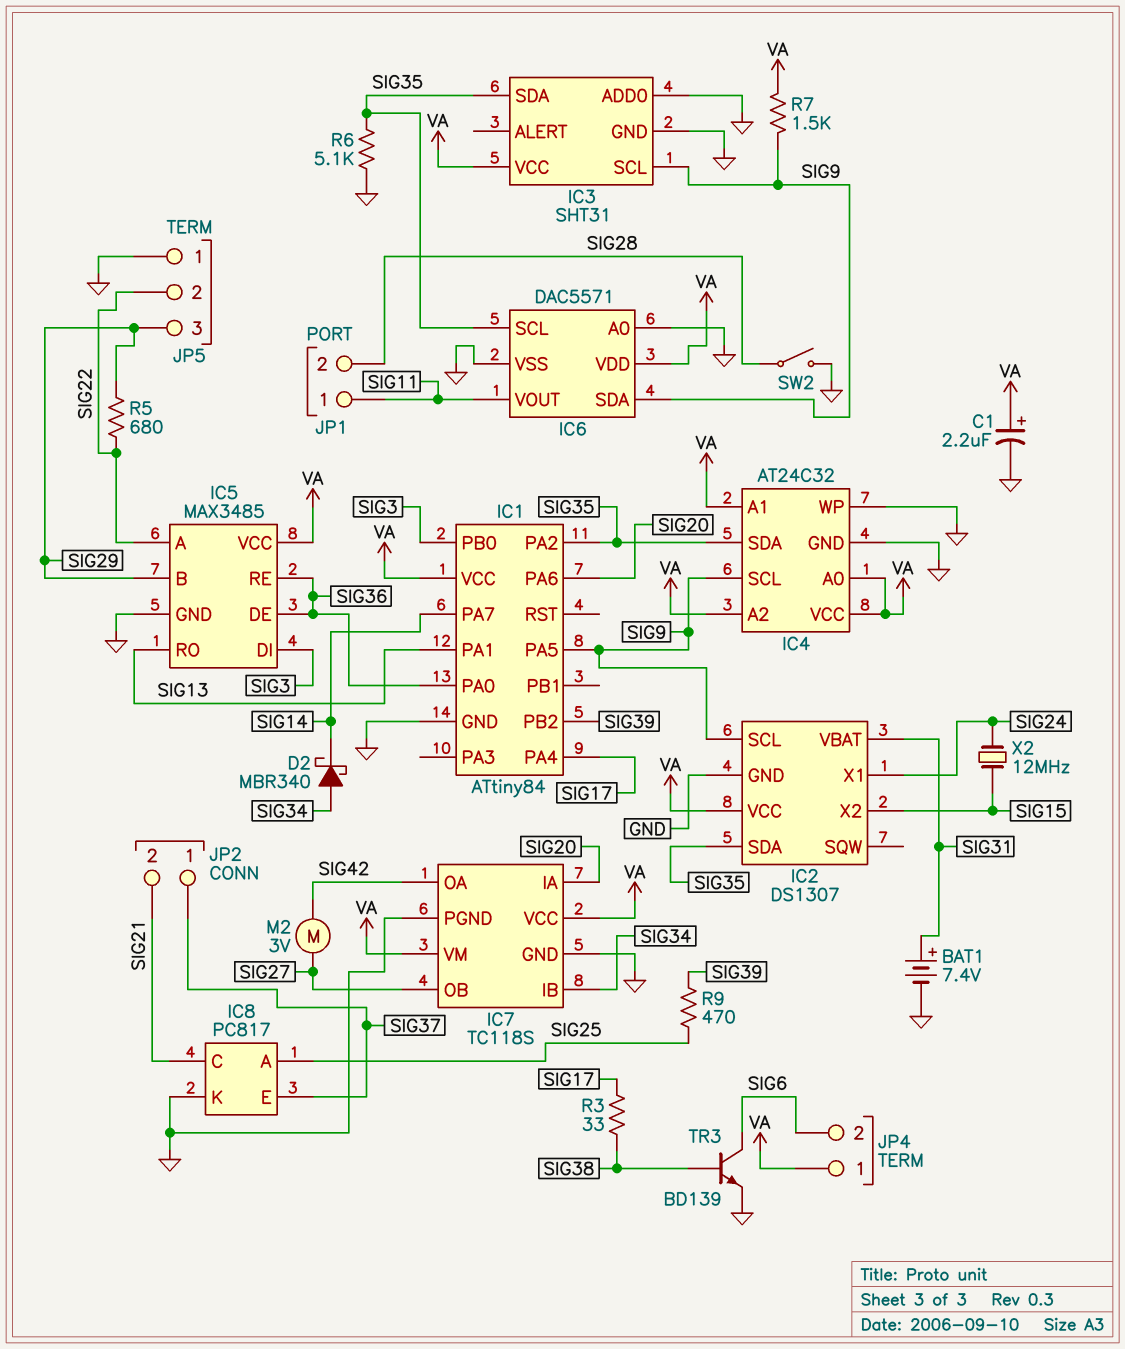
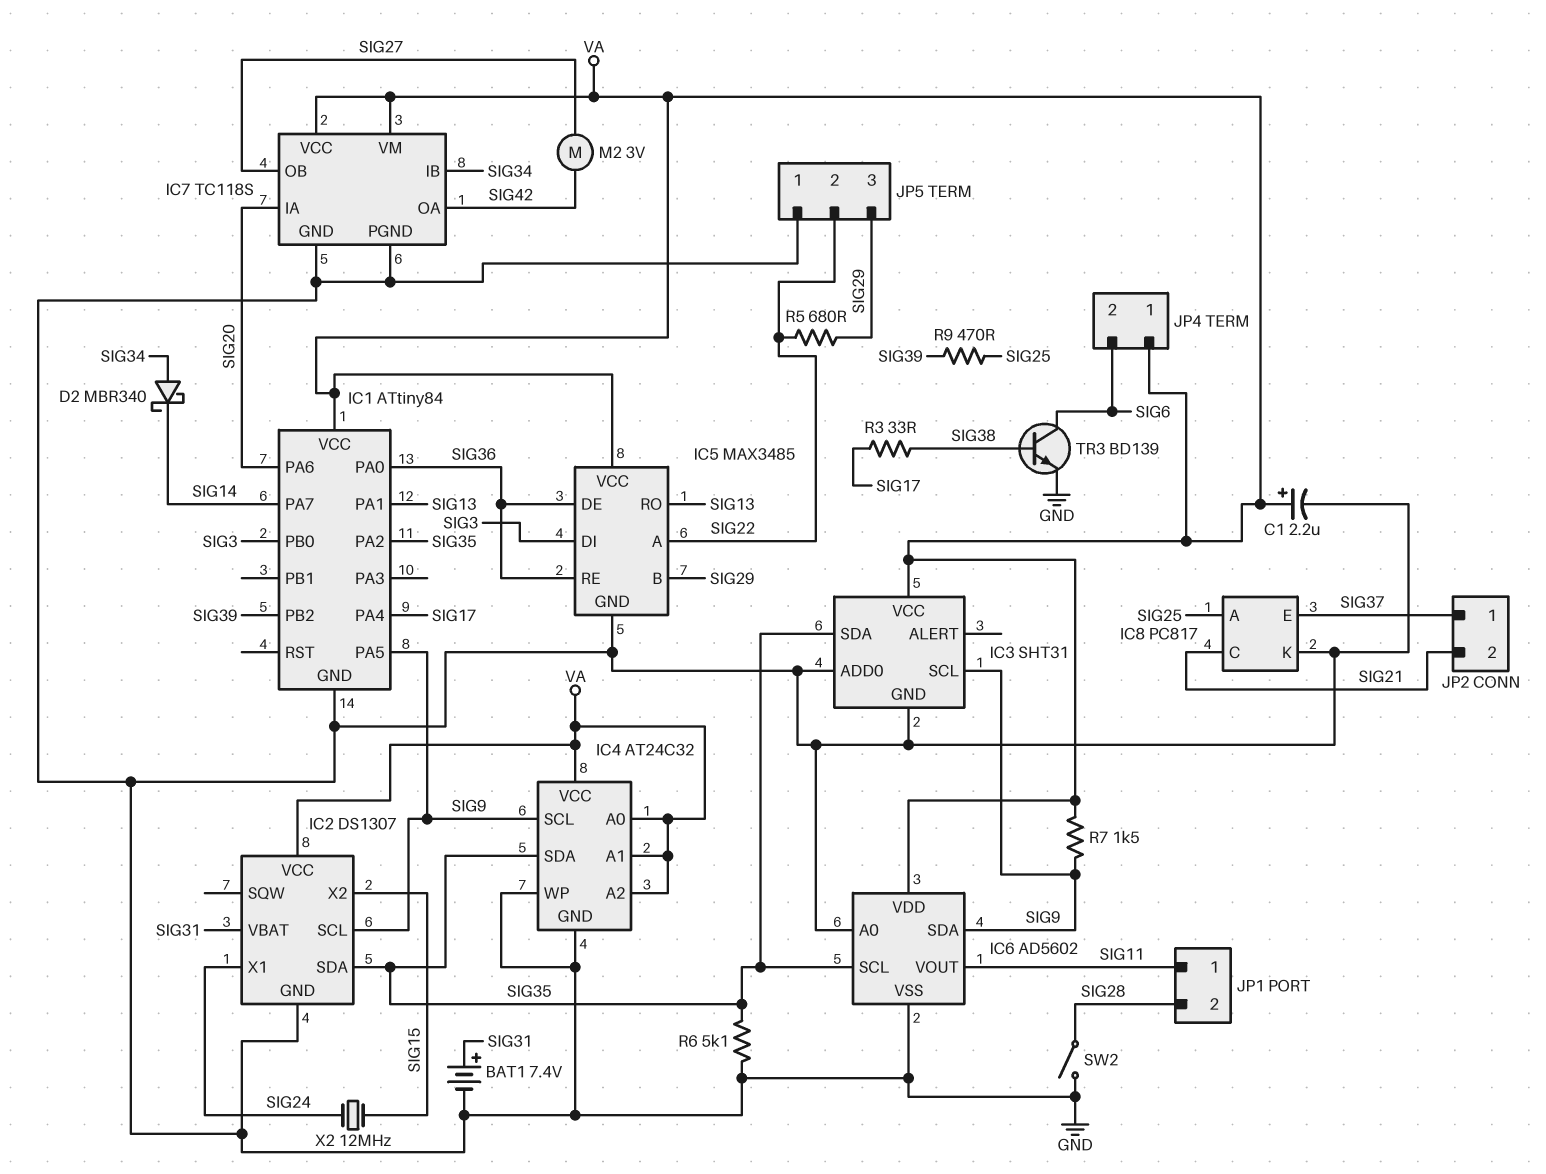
IC6: DAC5571 -> AD5602

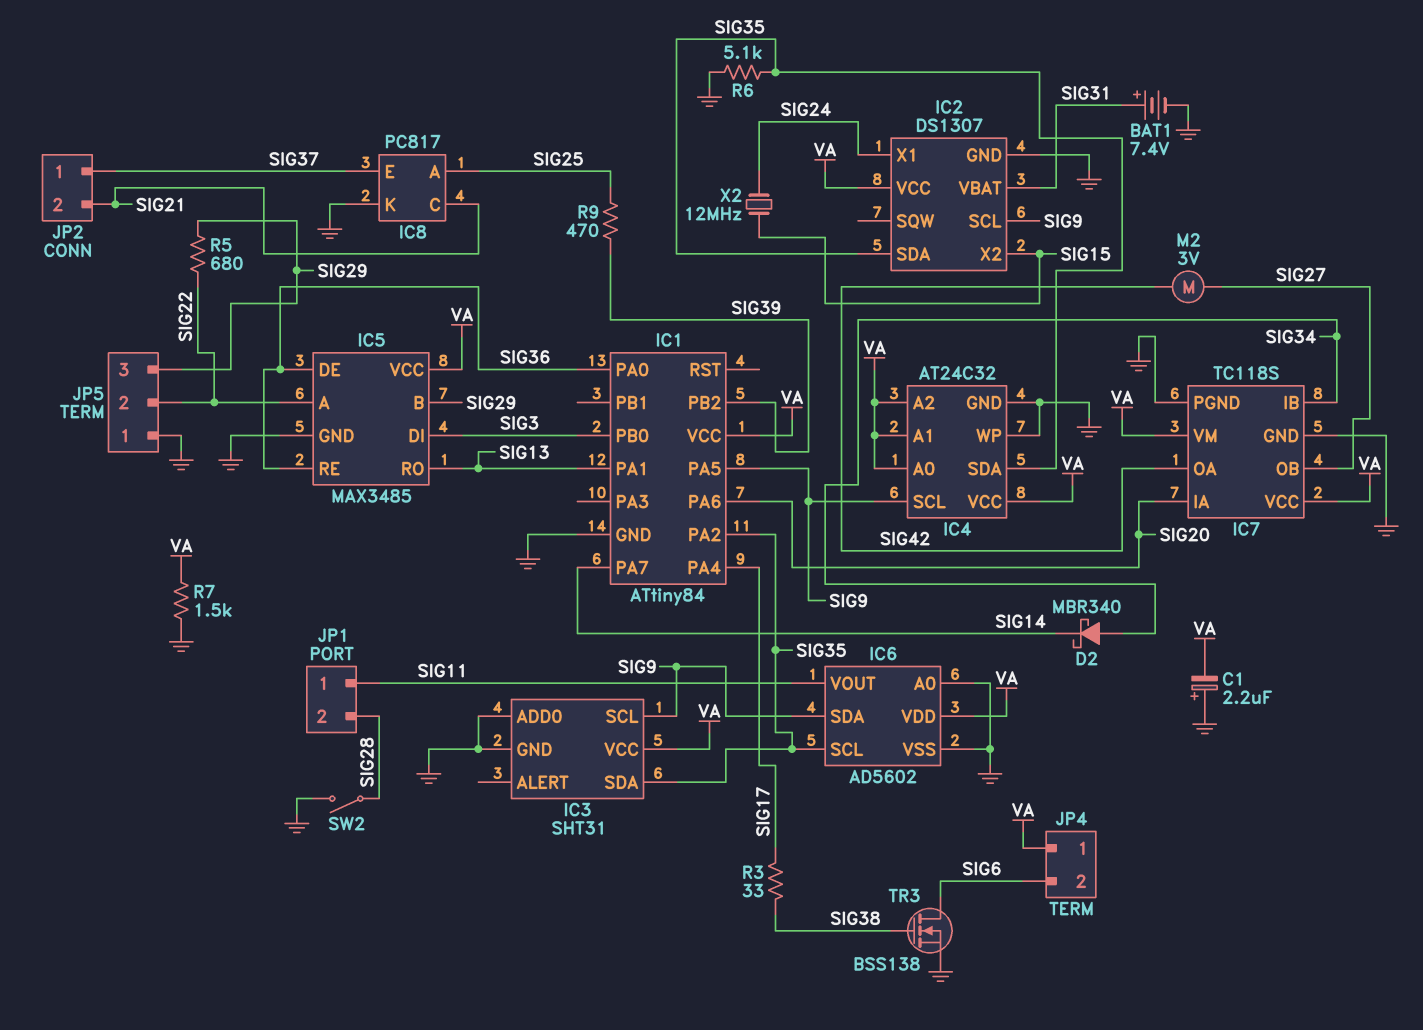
C1: 2.2uF (plus VA, minus GND) -> 2.2uF (plus GND, minus VA)
R7: 1.5k (SIG9, VA) -> 1.5k (GND, VA)
TR3: NPN BD139 (B SIG38, C SIG6, E GND) -> NMOS BSS138 (G SIG38, D SIG6, S GND)

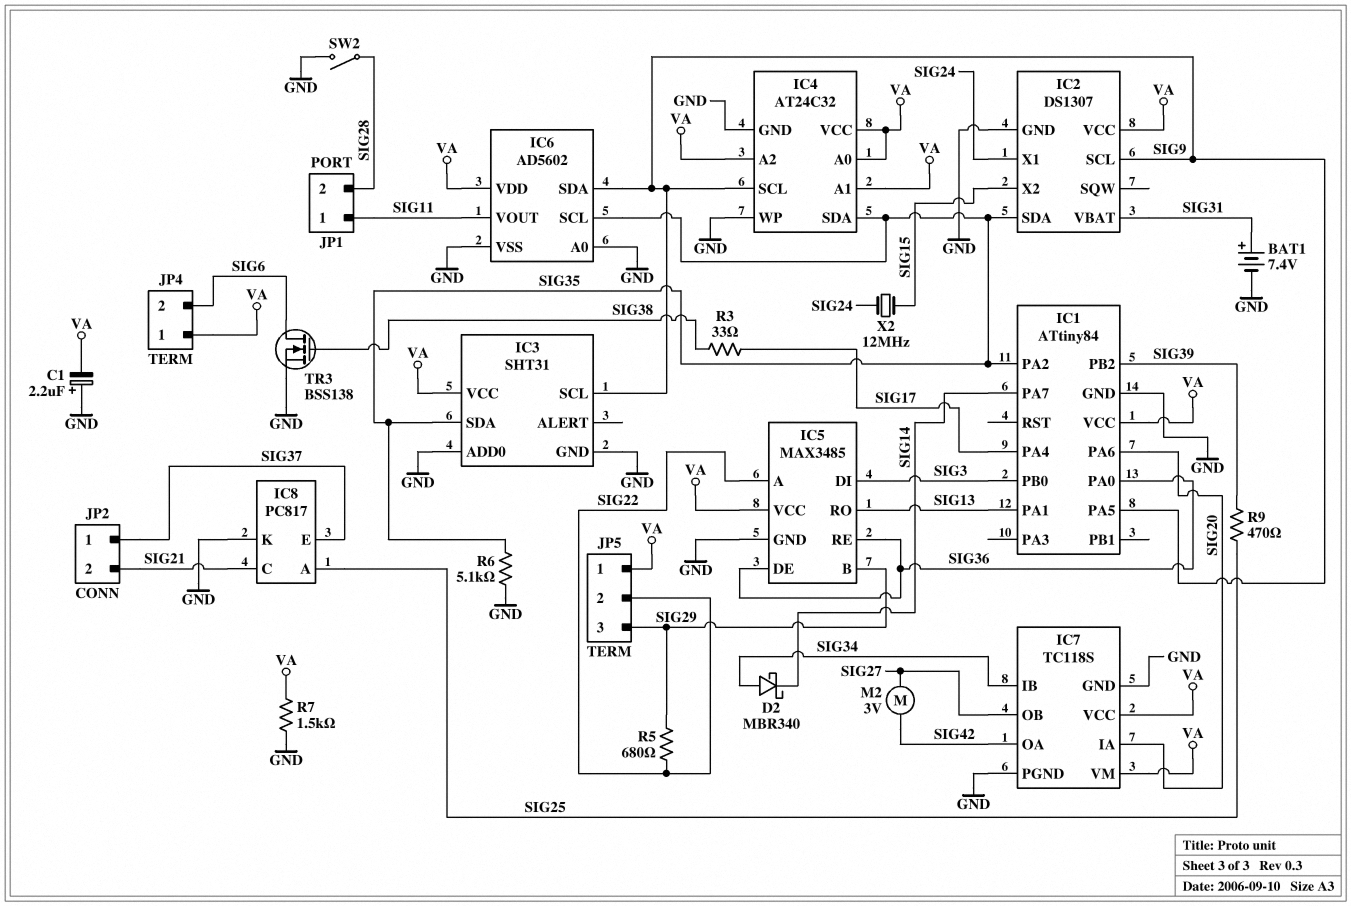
JP5 pin 1: GND -> VA

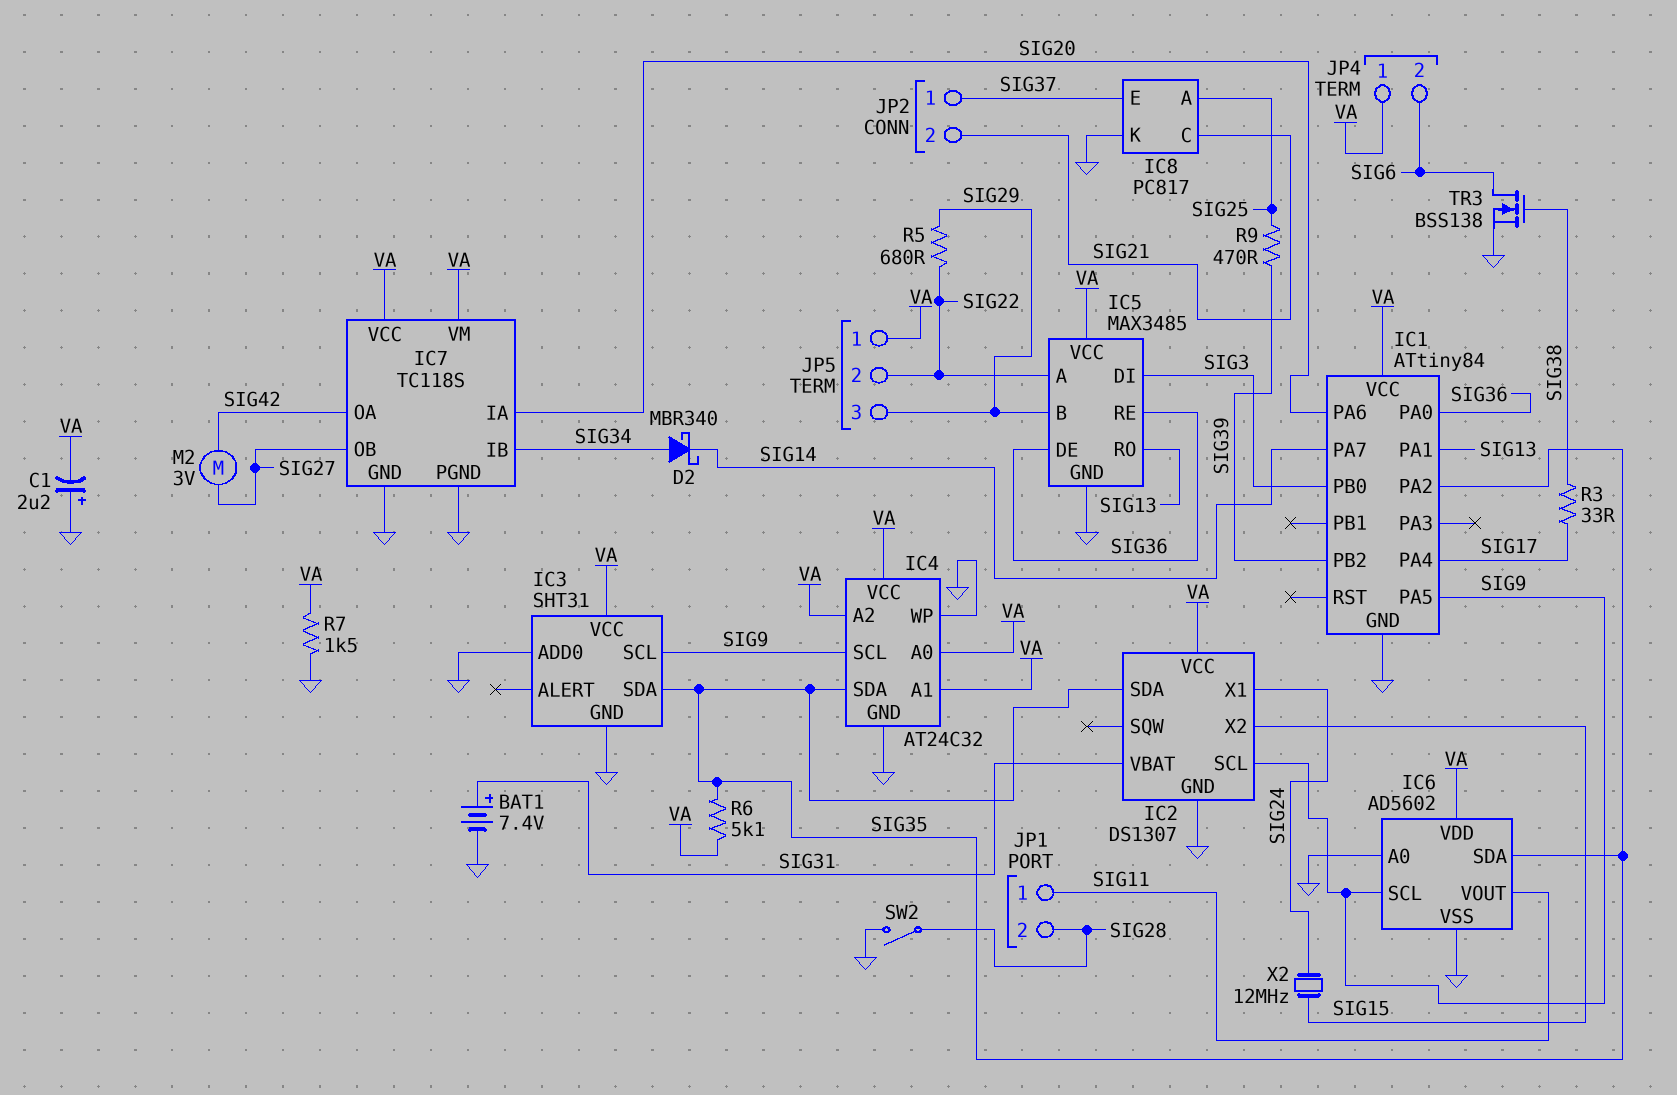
IC6 pin SCL: SIG35 -> SIG9
IC6 pin SDA: SIG9 -> SIG35
R6: 5.1k (GND, SIG35) -> 5.1k (SIG35, VA)

